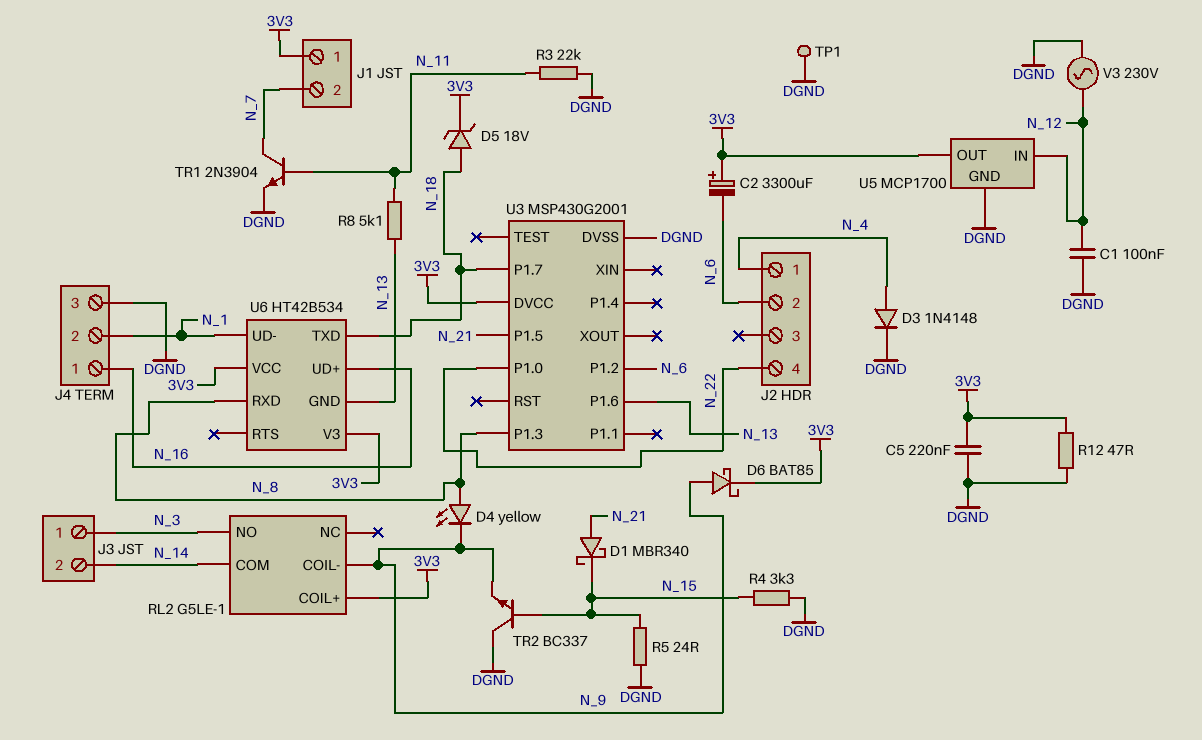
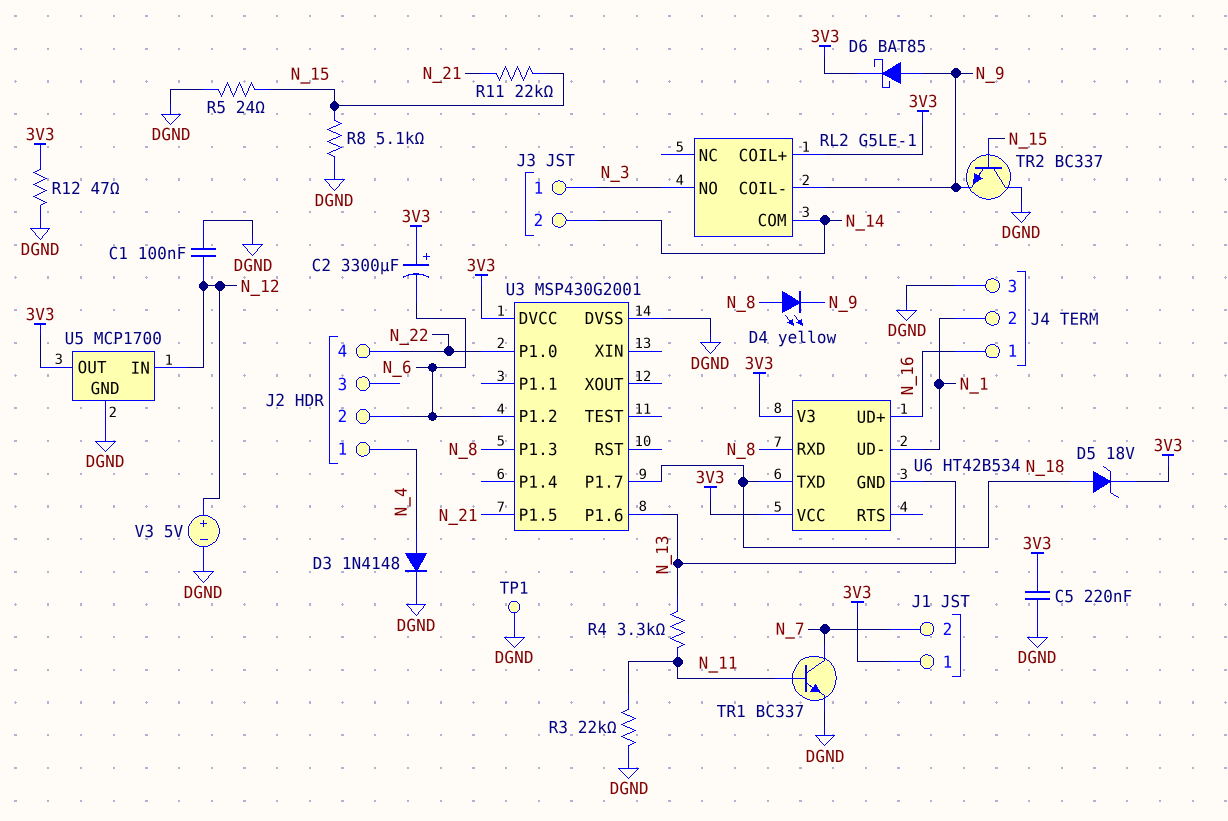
D1: schottky MBR340 (A N_21, K N_15) -> none
R4: 3.3k (DGND, N_15) -> 3.3k (N_11, N_13)
R8: 5.1k (N_11, N_13) -> 5.1k (DGND, N_15)
R11: none -> 22k (N_15, N_21)
TR1: NPN 2N3904 (B N_11, C N_7, E DGND) -> NPN BC337 (B N_11, C N_7, E DGND)
V3: AC 230V (DGND, N_12) -> 5V (plus N_12, minus DGND)

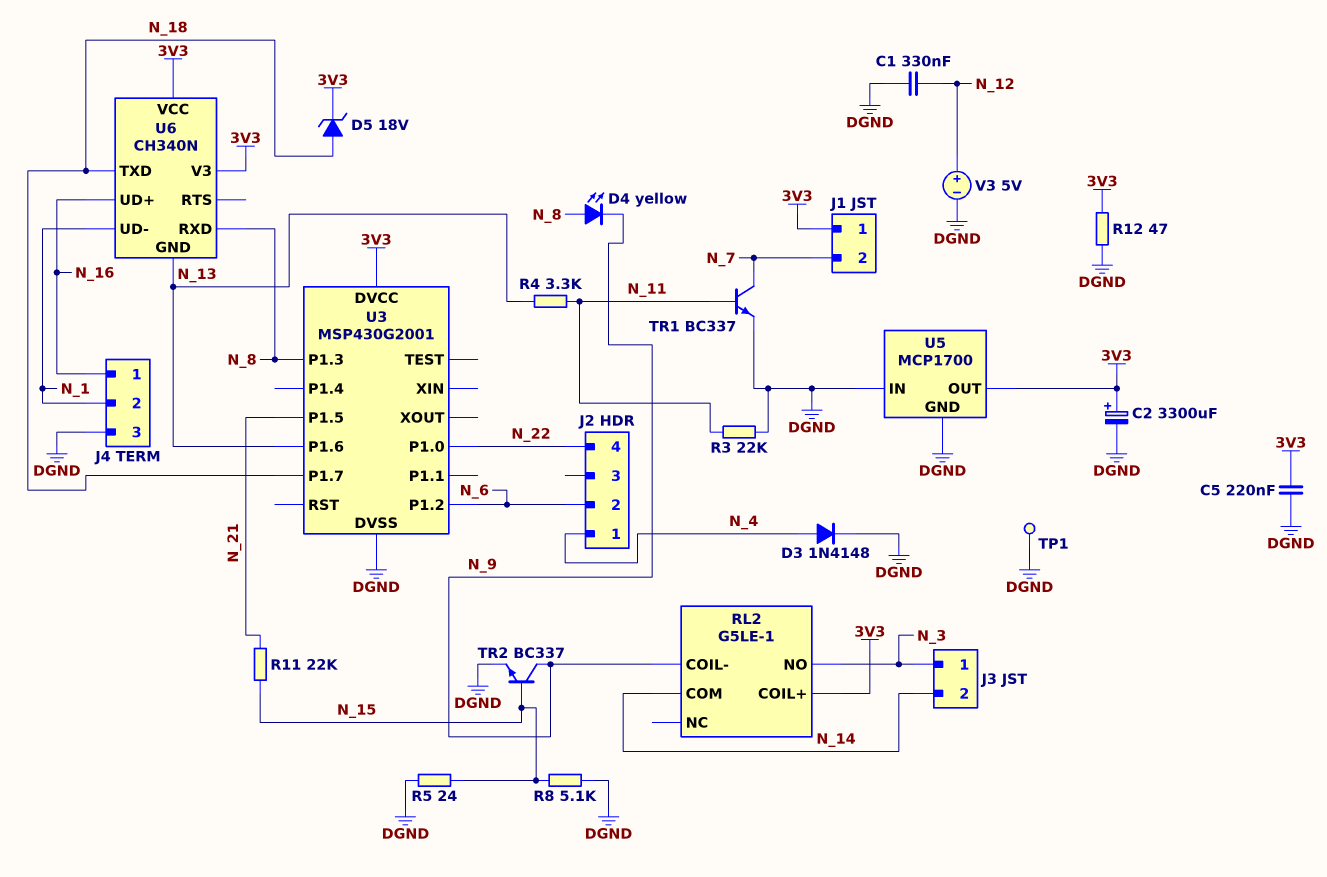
C1: 100nF (DGND, N_12) -> 330nF (DGND, N_12)
C2: 3300uF (plus 3V3, minus N_6) -> 3300uF (plus 3V3, minus DGND)
D6: schottky BAT85 (A N_9, K 3V3) -> none
TR2: NPN BC337 (B N_15, C DGND, E N_9) -> NPN BC337 (B N_15, C N_9, E DGND)
U5 pin IN: N_12 -> DGND
U6: HT42B534 -> CH340N

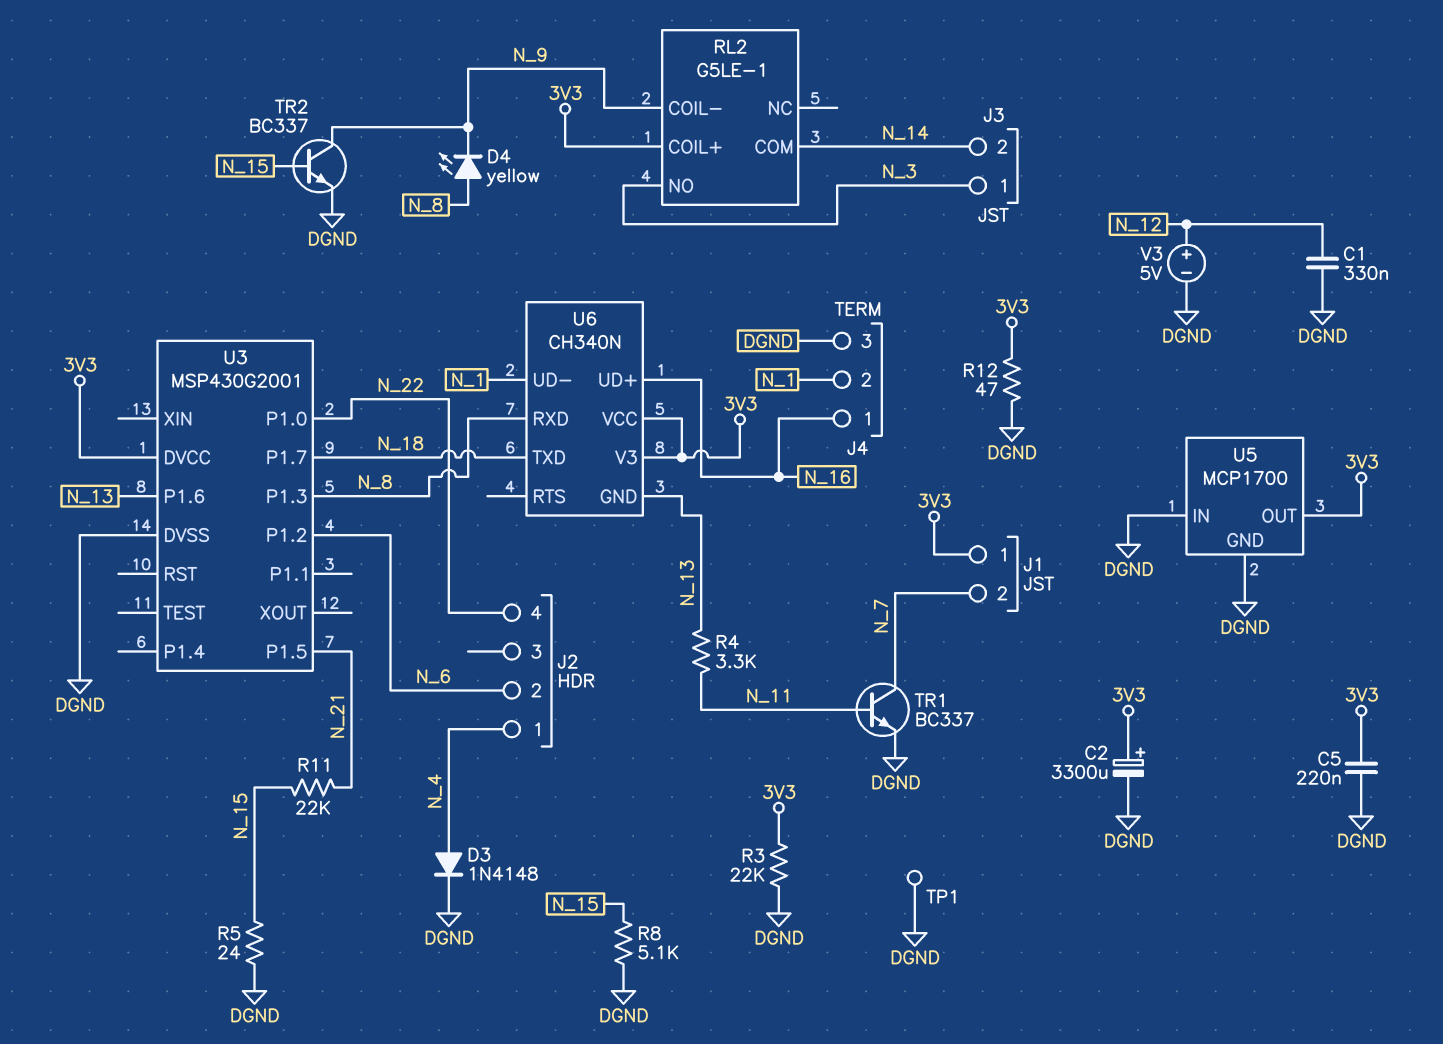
D5: zener 18V (A N_18, K 3V3) -> none
R3: 22k (DGND, N_11) -> 22k (3V3, DGND)

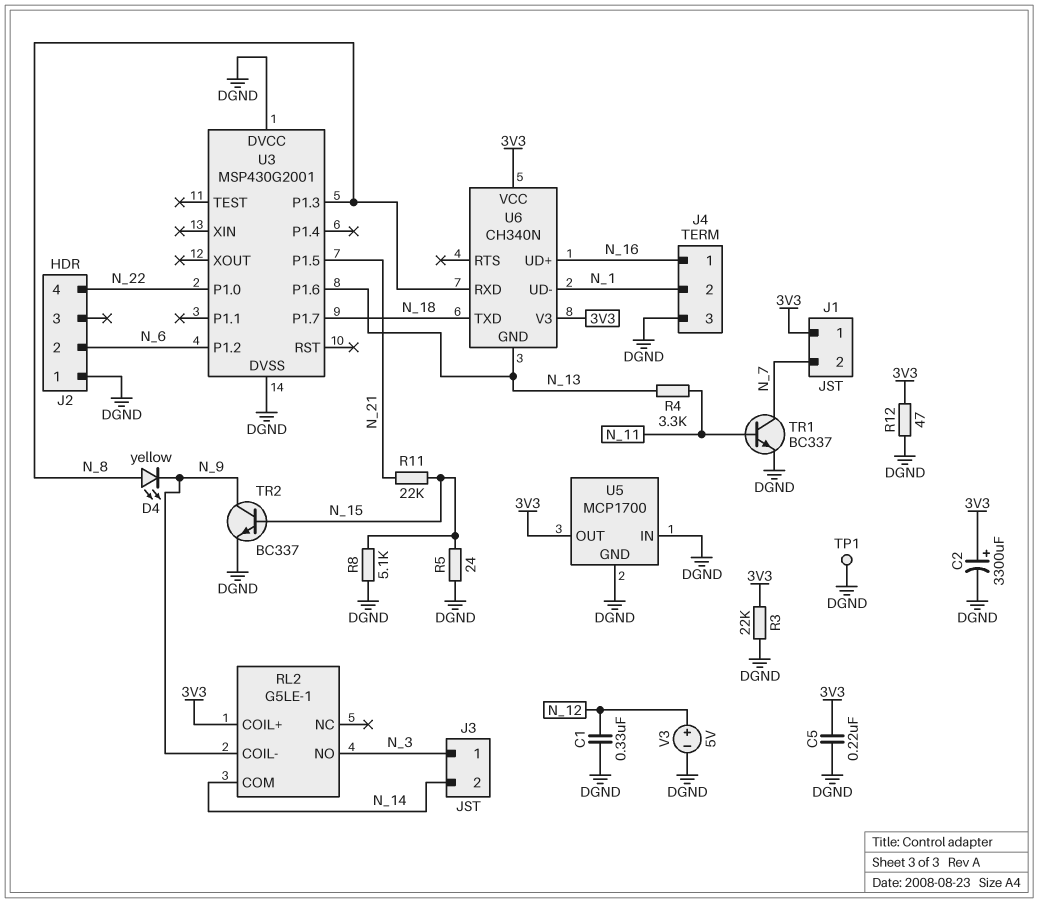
D3: diode 1N4148 (A N_4, K DGND) -> none
J2 pin 1: N_4 -> DGND
U3 pin DVCC: 3V3 -> DGND

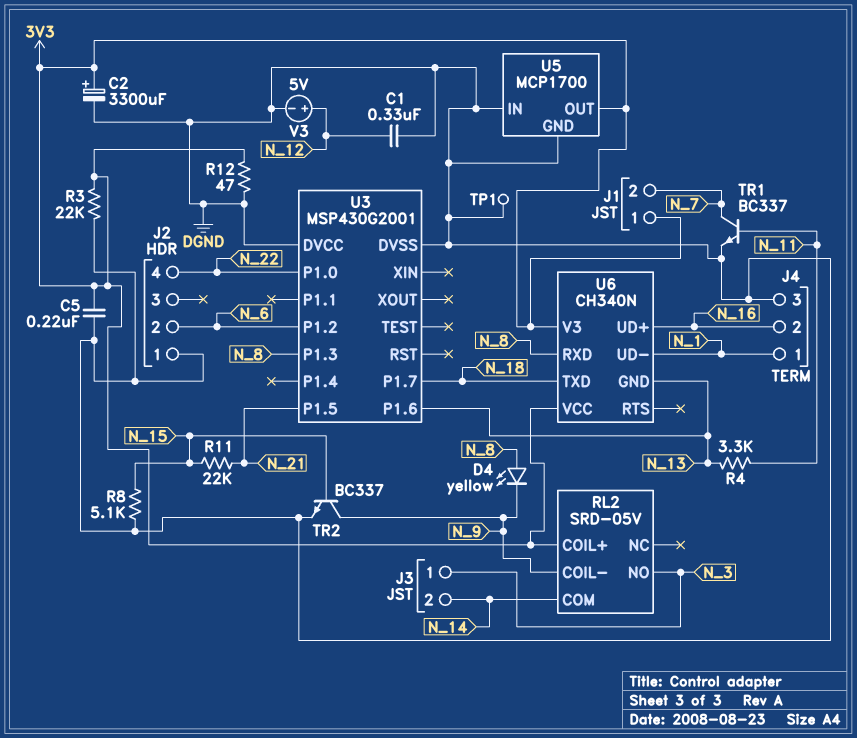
J4 pin 1: N_16 -> N_1
J4 pin 2: N_1 -> N_16
R5: 24 (DGND, N_15) -> none
RL2: G5LE-1 -> SRD-05V

